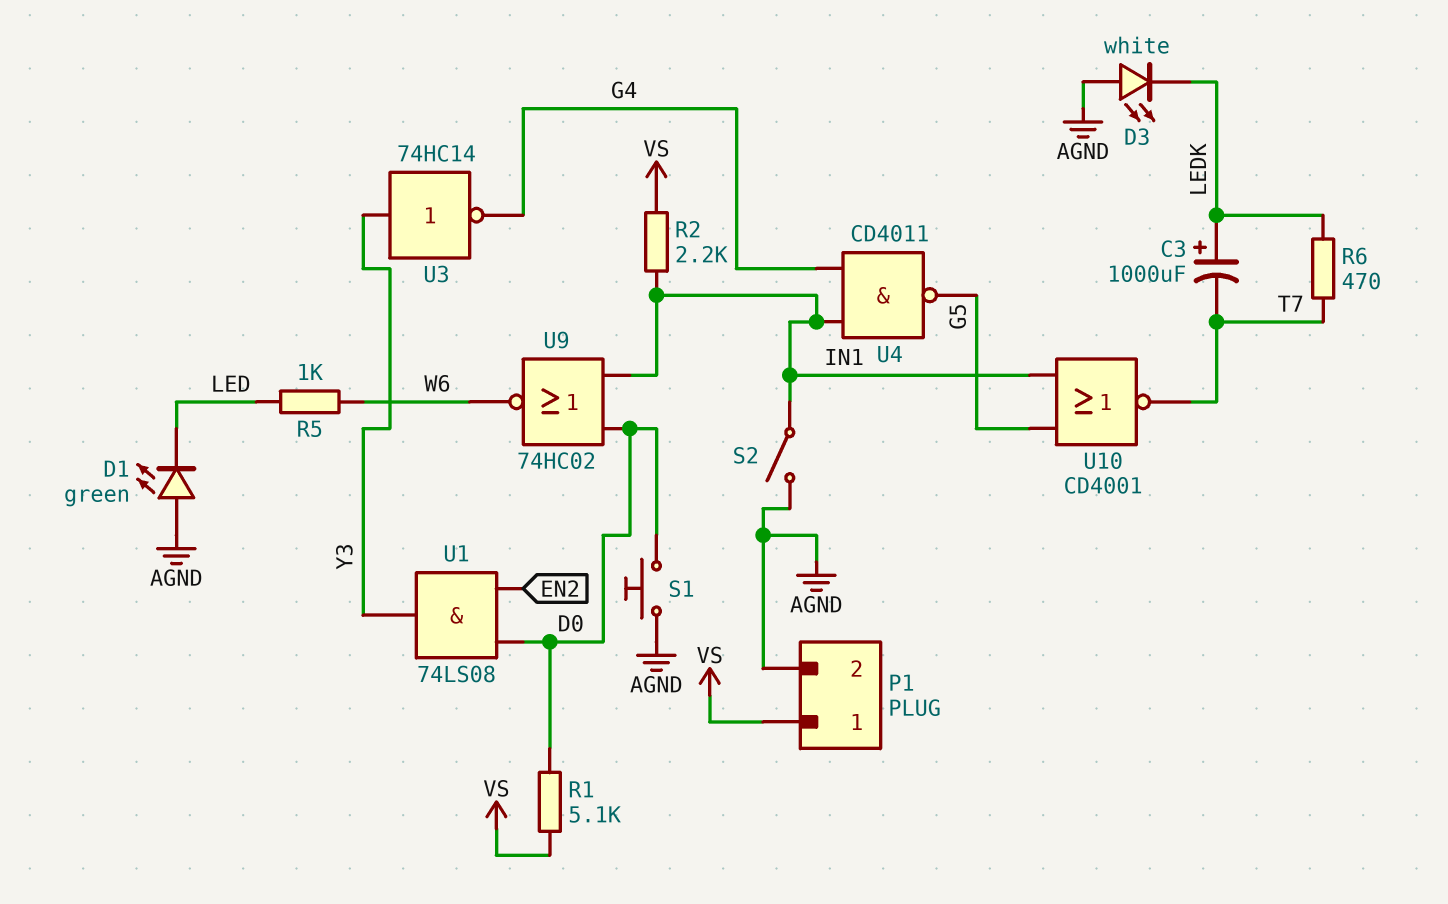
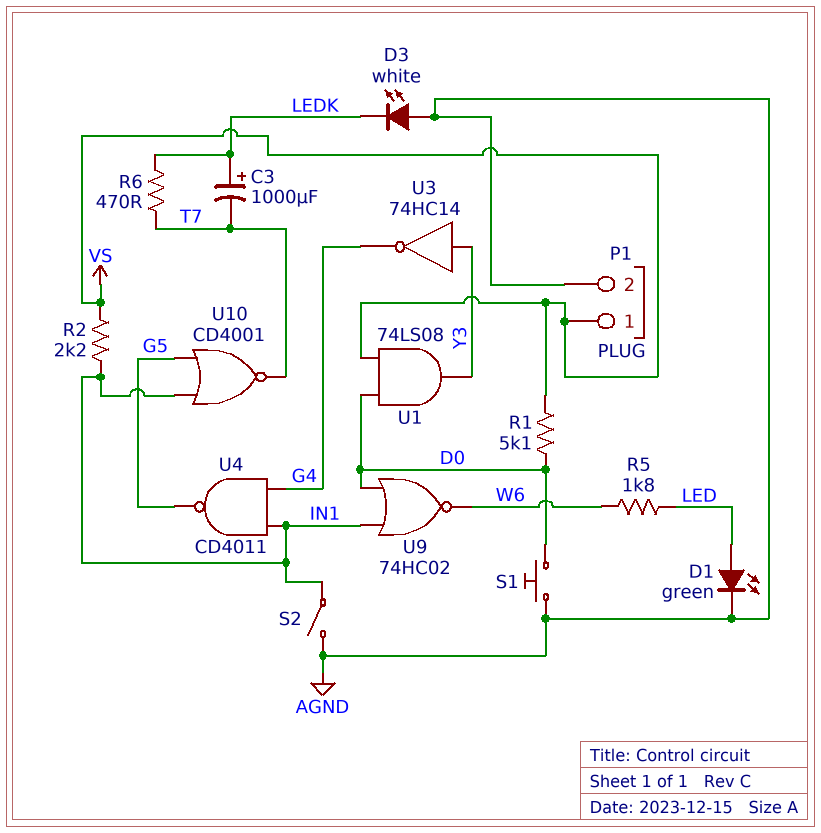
D1: LED green (A AGND, K LED) -> LED green (A LED, K AGND)
R5: 1k (LED, W6) -> 1.8k (LED, W6)
U1: AND 74LS08 (in D0, in EN2, out Y3) -> AND 74LS08 (in D0, in VS, out Y3)

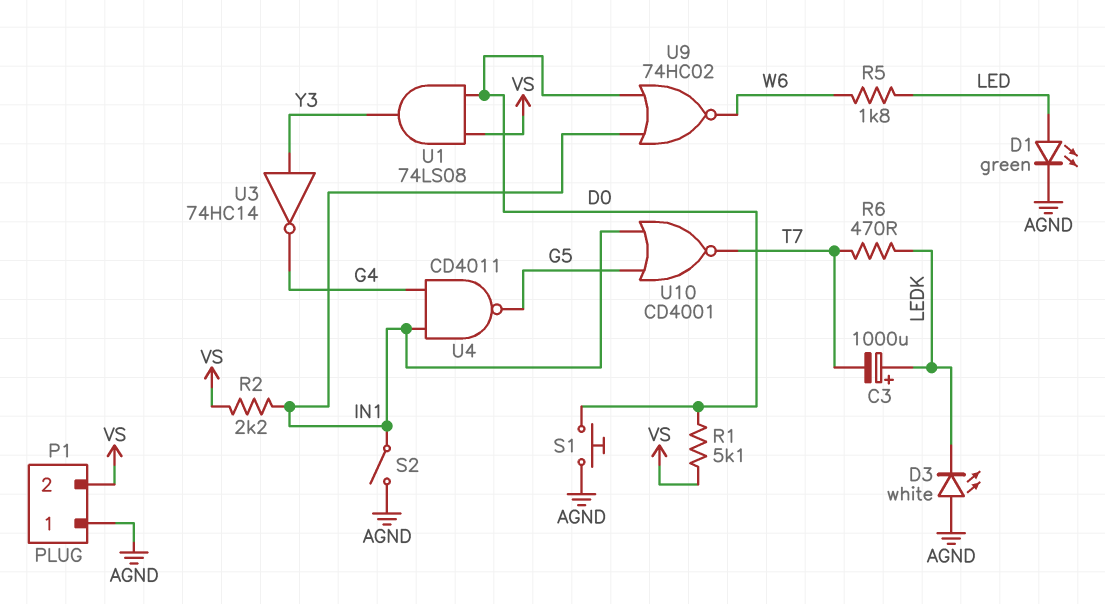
P1 pin 1: VS -> AGND
P1 pin 2: AGND -> VS

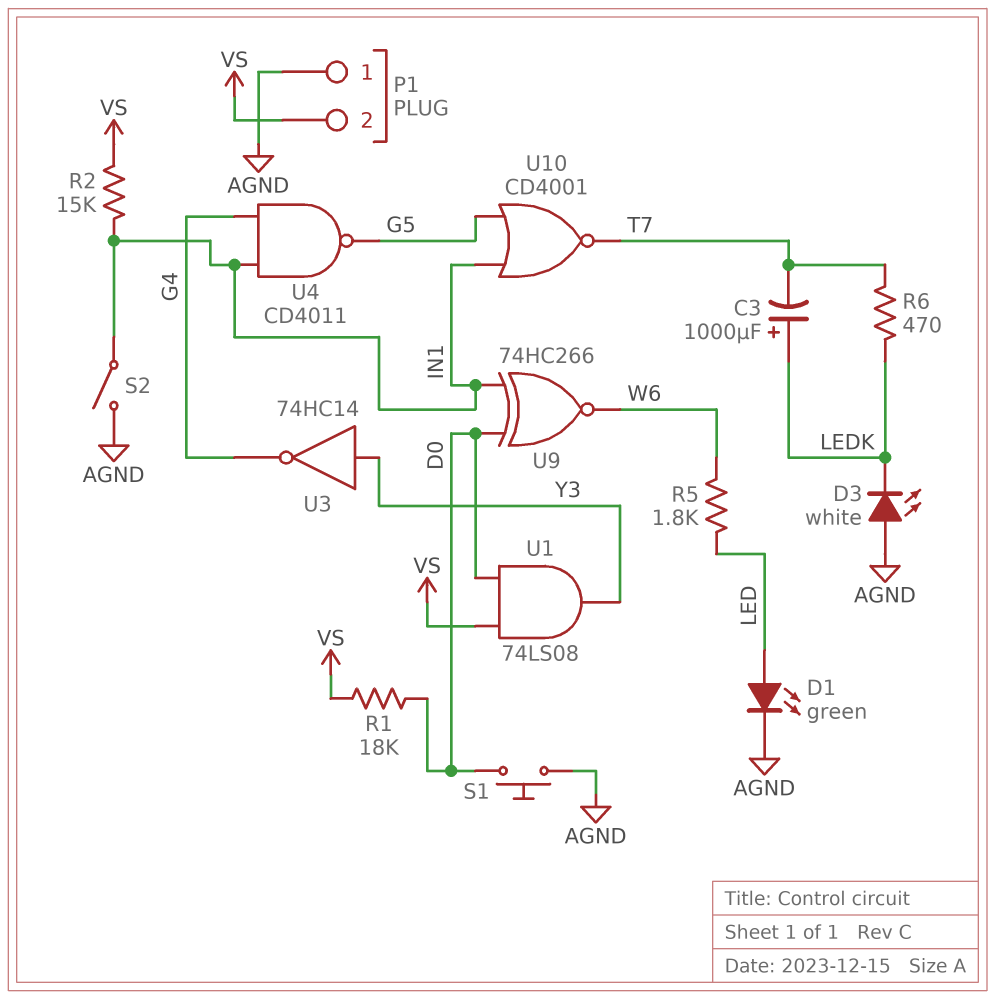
R1: 5.1k (D0, VS) -> 18k (D0, VS)
R2: 2.2k (IN1, VS) -> 15k (IN1, VS)
U9: NOR 74HC02 (in D0, in IN1, out W6) -> XNOR 74HC266 (in D0, in IN1, out W6)

